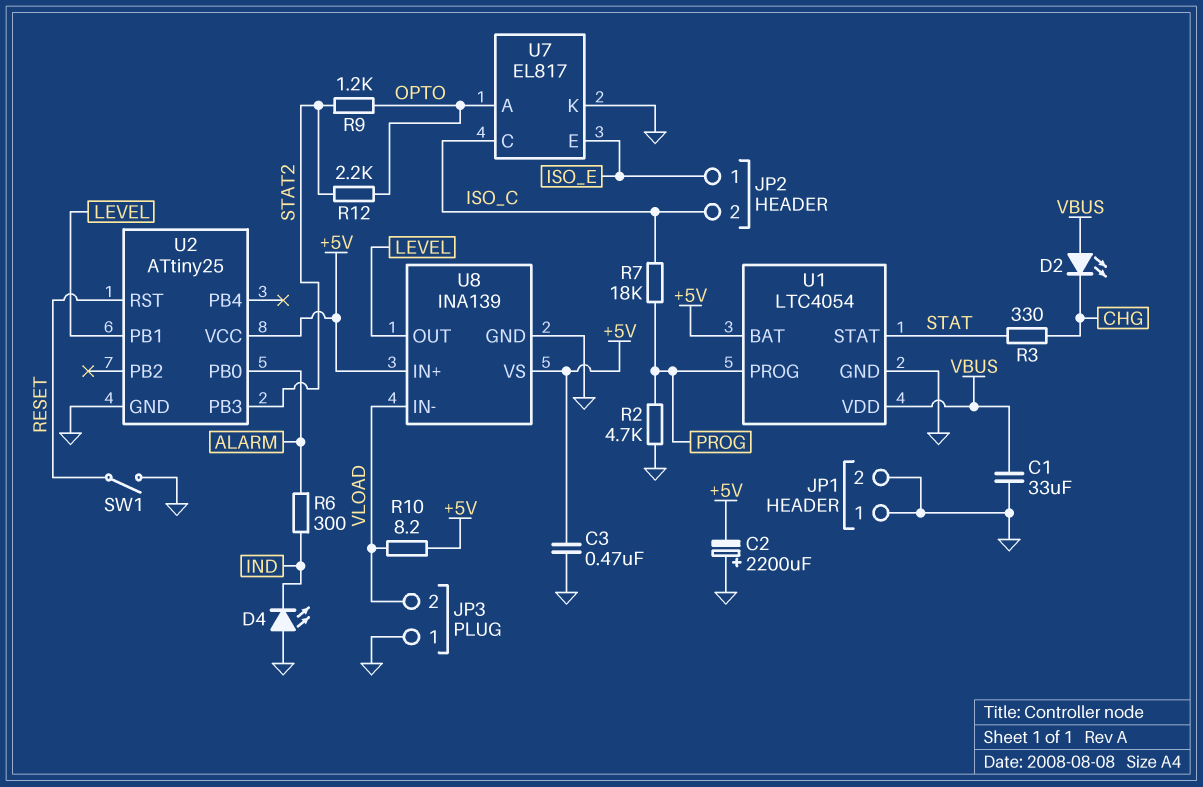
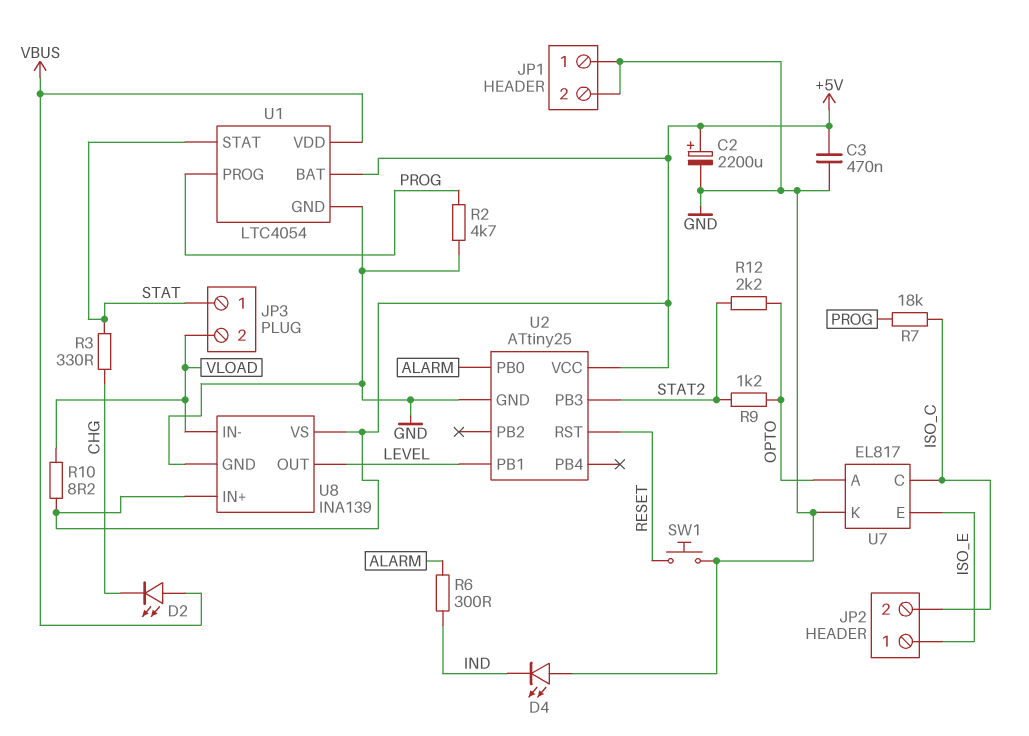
C1: 33uF (GND, VBUS) -> none
C2: 2200uF (plus GND, minus +5V) -> 2200uF (plus +5V, minus GND)
JP3 pin 1: GND -> STAT
SW1: switch (GND, RESET) -> button (GND, RESET)

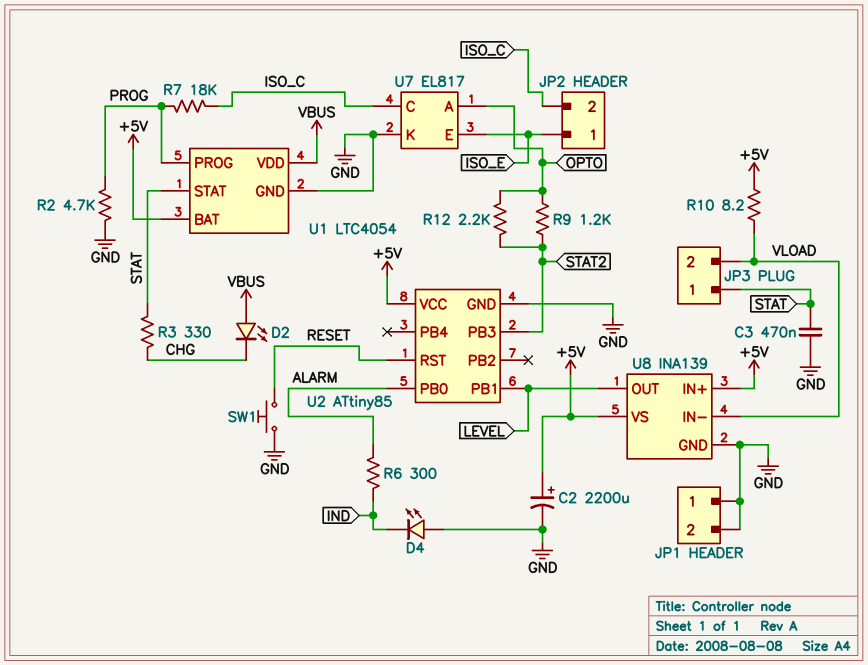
C3: 470nF (+5V, GND) -> 470nF (GND, STAT)
U2: ATtiny25 -> ATtiny85

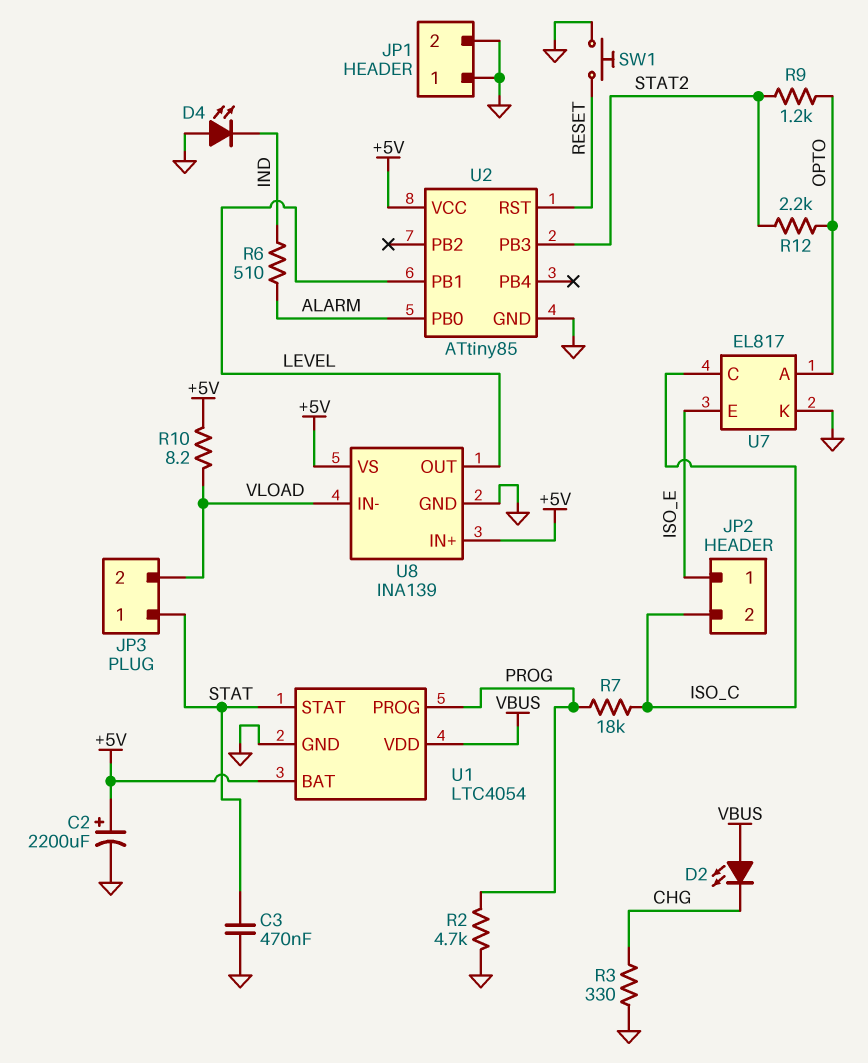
R3: 330 (CHG, STAT) -> 330 (CHG, GND)
R6: 300 (ALARM, IND) -> 510 (ALARM, IND)

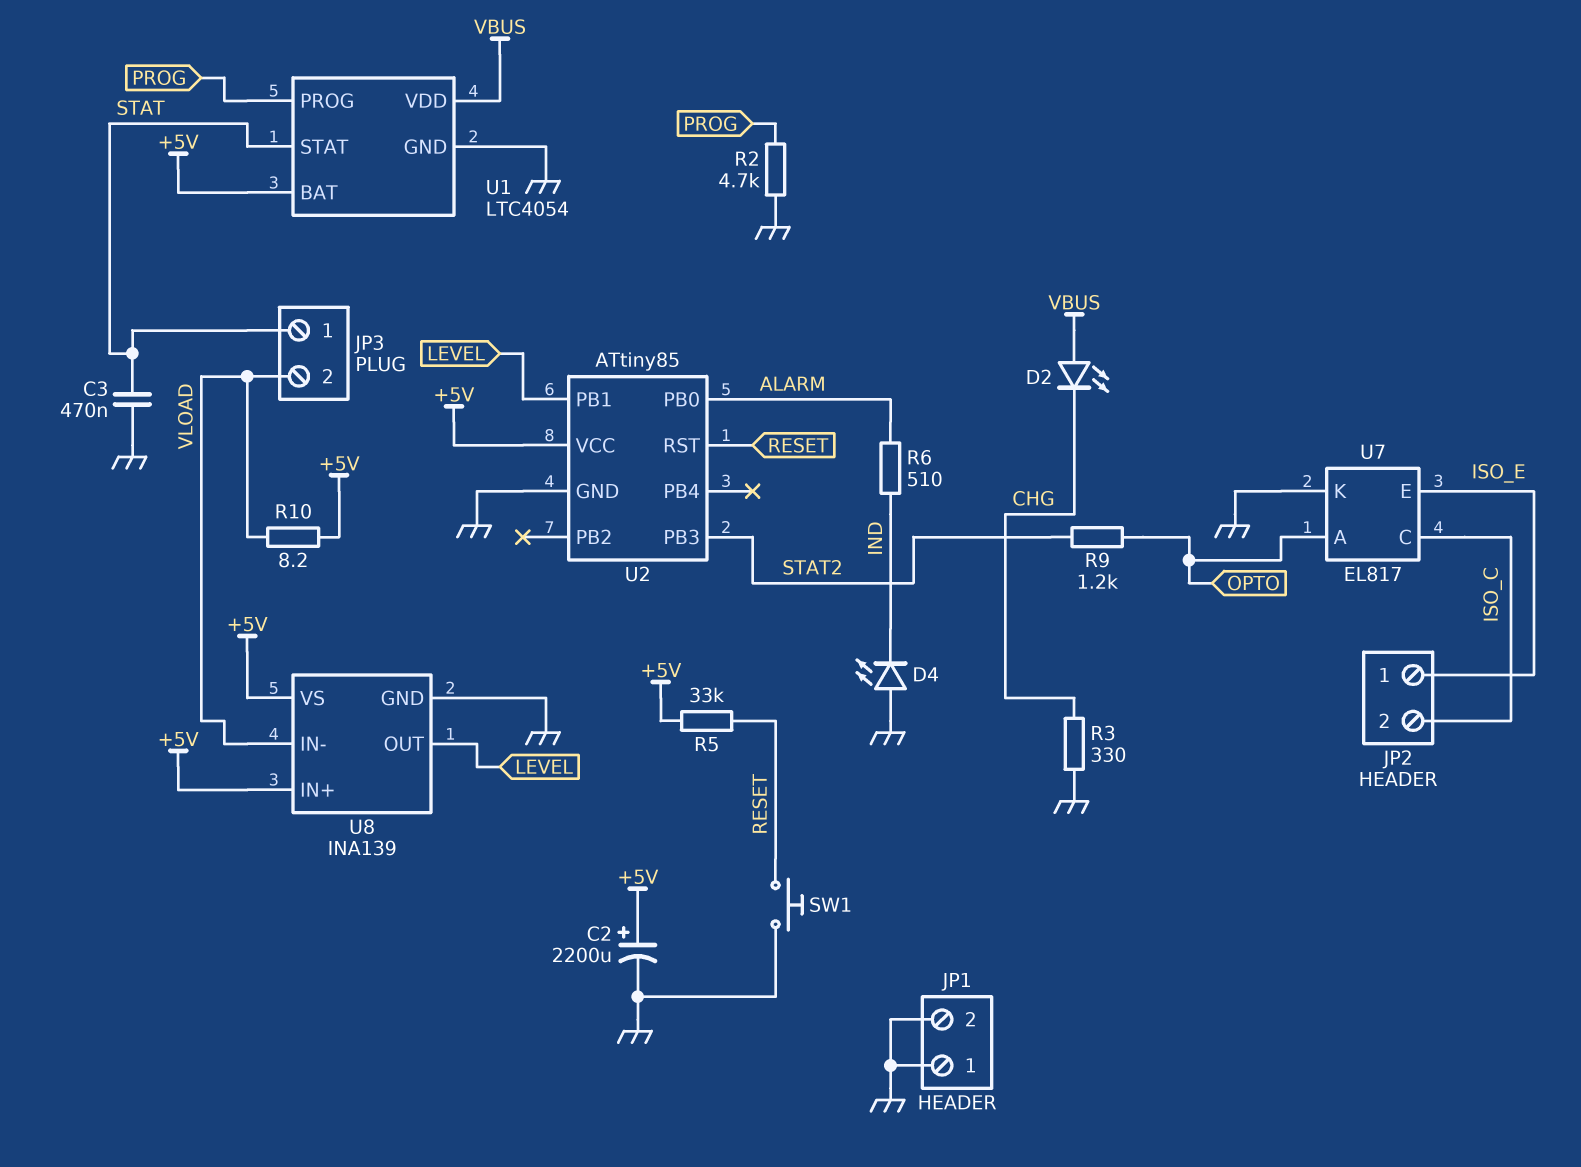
R5: none -> 33k (+5V, RESET)
R7: 18k (ISO_C, PROG) -> none
R12: 2.2k (OPTO, STAT2) -> none

